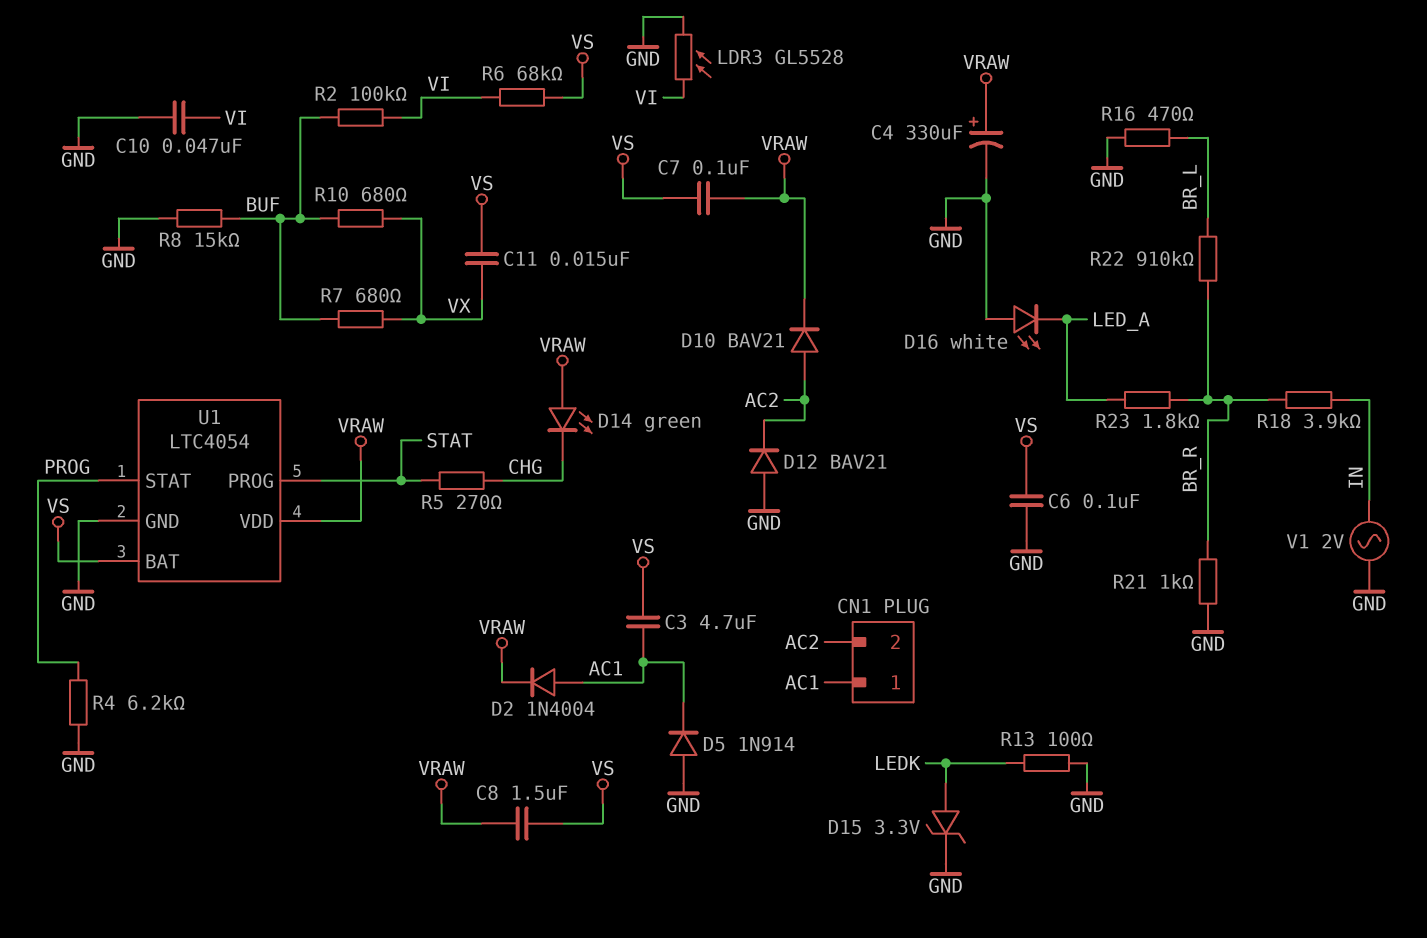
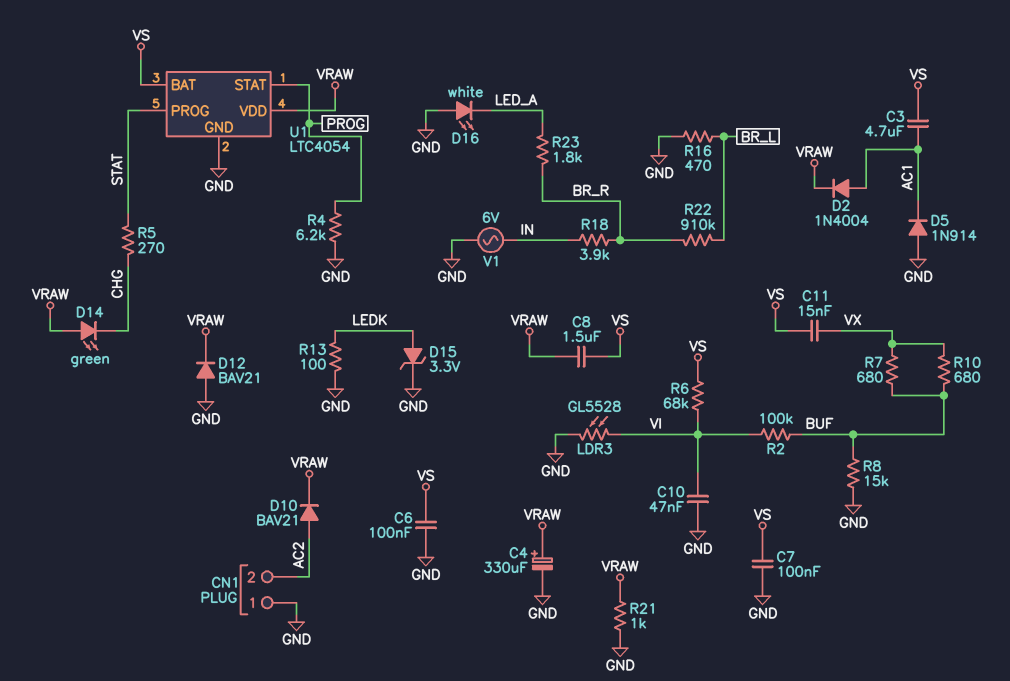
C7: 100nF (VRAW, VS) -> 100nF (GND, VS)
CN1 pin 1: AC1 -> GND
D12: diode BAV21 (A GND, K AC2) -> diode BAV21 (A GND, K VRAW)
R21: 1k (BR_R, GND) -> 1k (GND, VRAW)
V1: AC 2V (GND, IN) -> AC 6V (GND, IN)

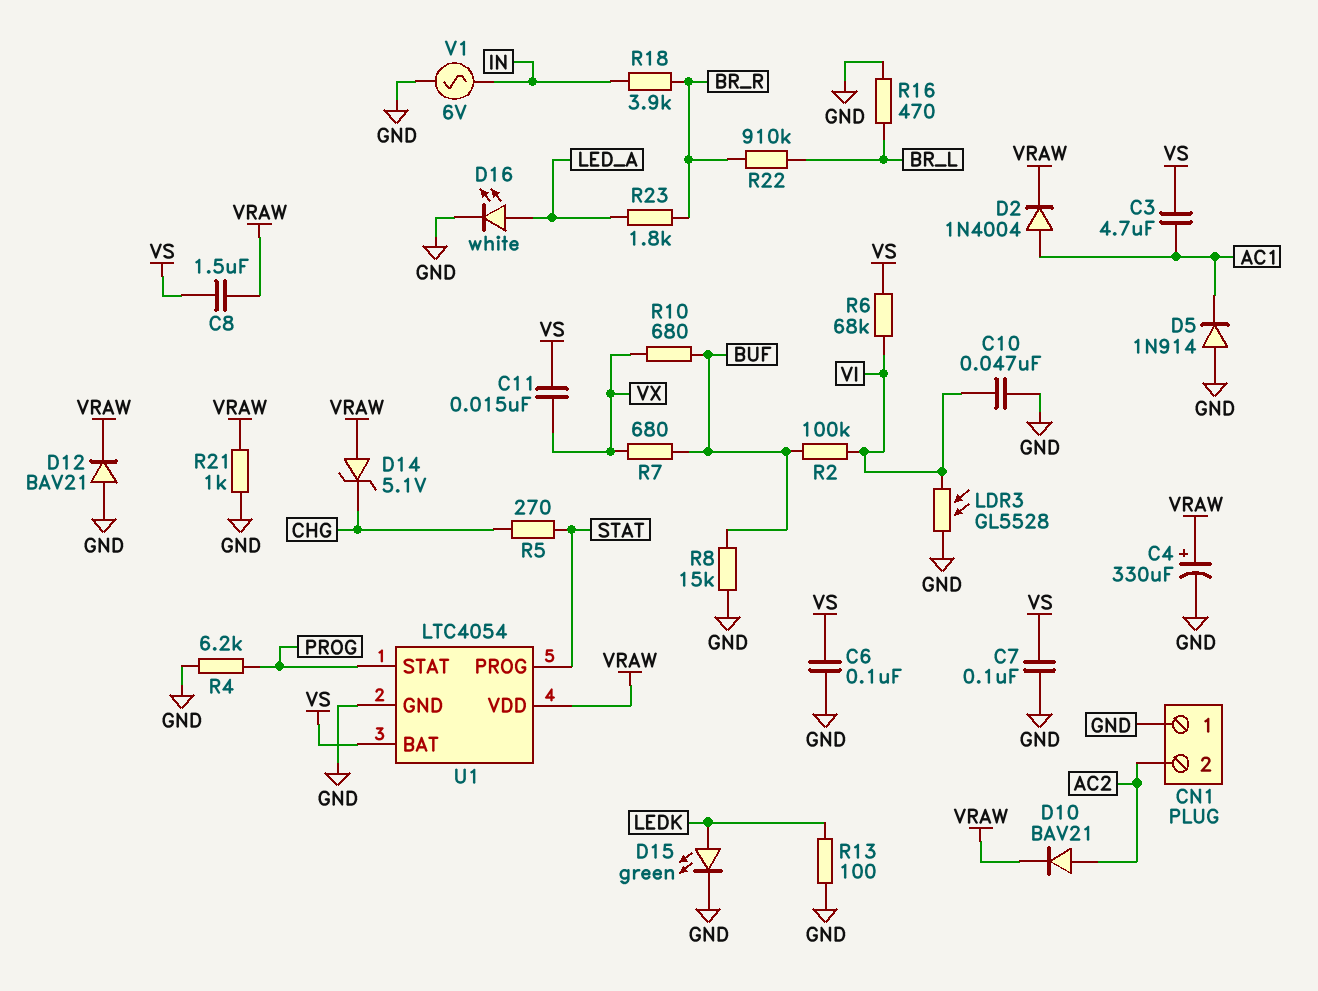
D14: LED green (A VRAW, K CHG) -> zener 5.1V (A VRAW, K CHG)
D15: zener 3.3V (A LEDK, K GND) -> LED green (A LEDK, K GND)
D16: LED white (A GND, K LED_A) -> LED white (A LED_A, K GND)

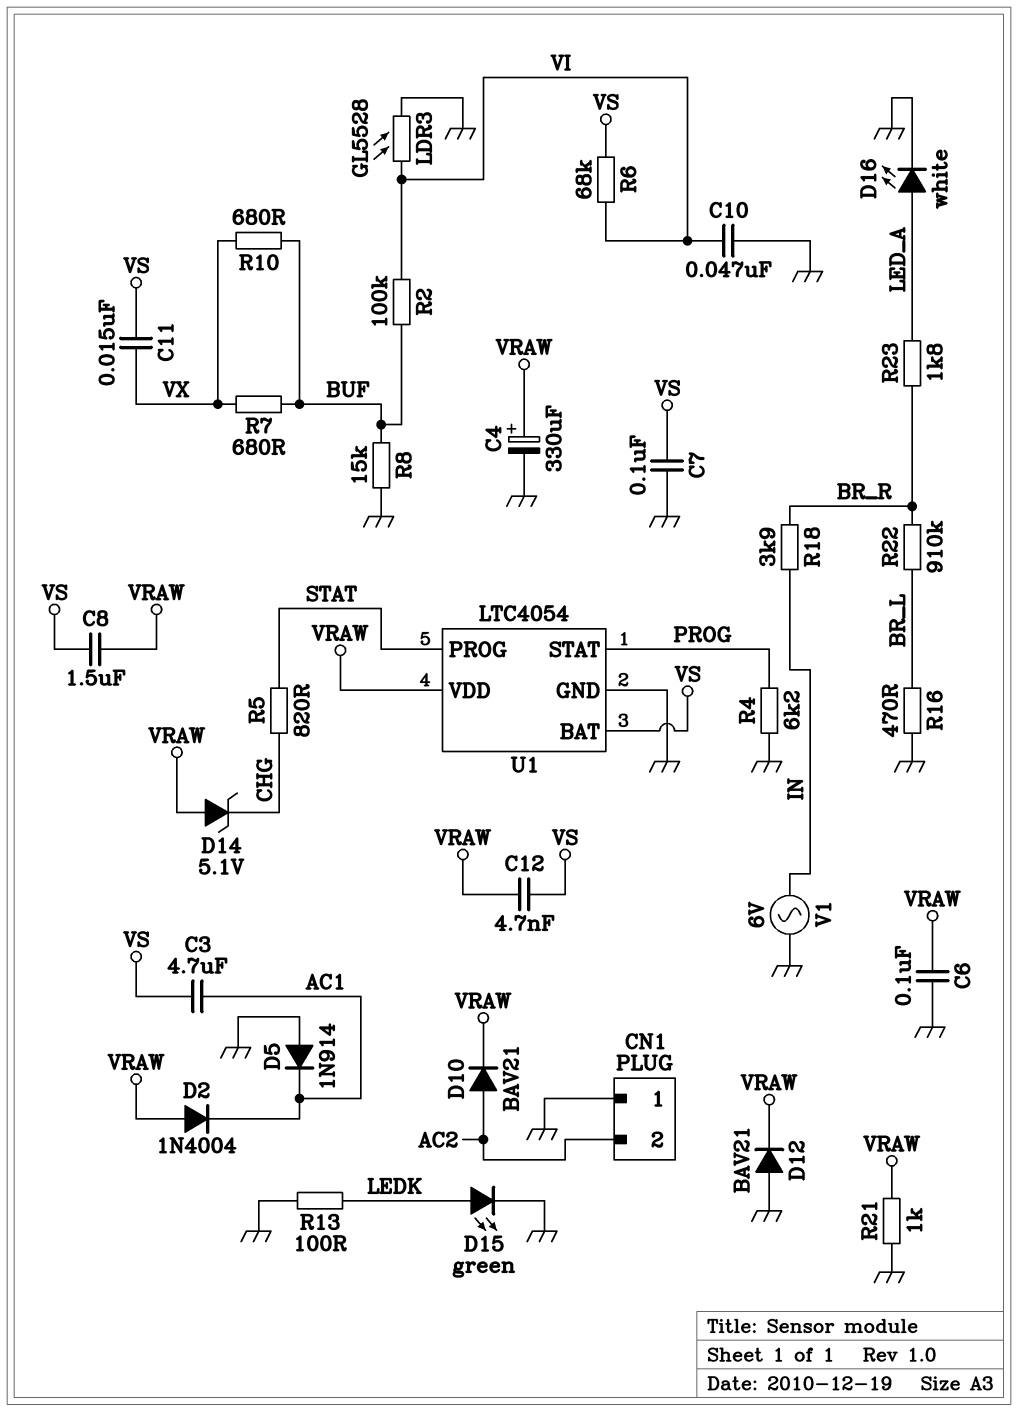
C6: 100nF (GND, VS) -> 100nF (GND, VRAW)
C12: none -> 4.7nF (VRAW, VS)
D2: diode 1N4004 (A AC1, K VRAW) -> diode 1N4004 (A VRAW, K AC1)
R5: 270 (CHG, STAT) -> 820 (CHG, STAT)

